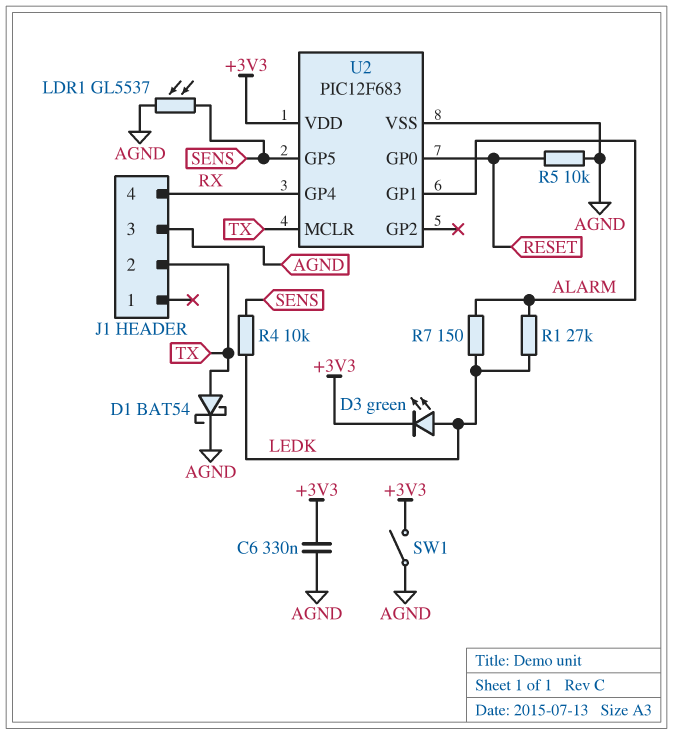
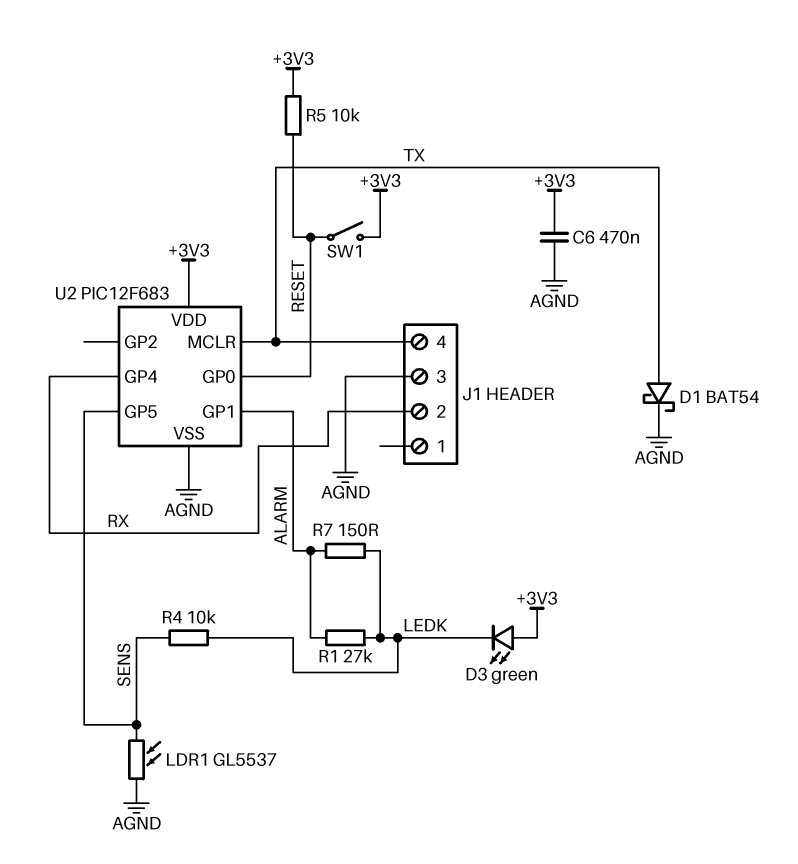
C6: 330nF (+3V3, AGND) -> 470nF (+3V3, AGND)
D3: LED green (A LEDK, K +3V3) -> LED green (A +3V3, K LEDK)
J1 pin 2: TX -> RX
J1 pin 4: RX -> TX
R5: 10k (AGND, RESET) -> 10k (+3V3, RESET)
SW1: switch (+3V3, AGND) -> switch (+3V3, RESET)

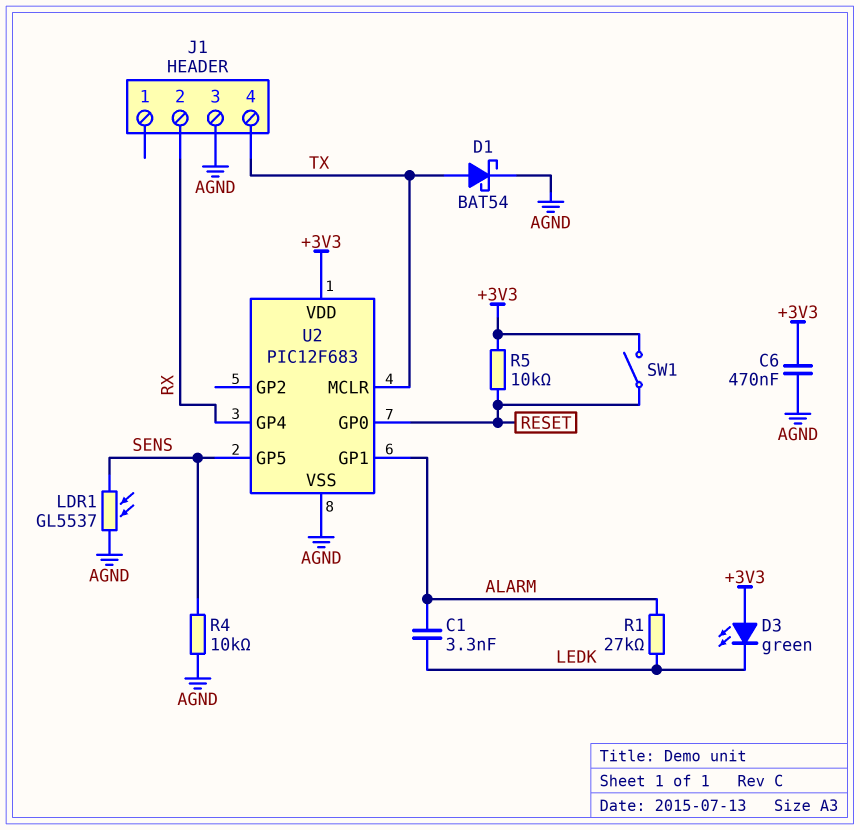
C1: none -> 3.3nF (ALARM, LEDK)
R4: 10k (LEDK, SENS) -> 10k (AGND, SENS)
R7: 150 (ALARM, LEDK) -> none

